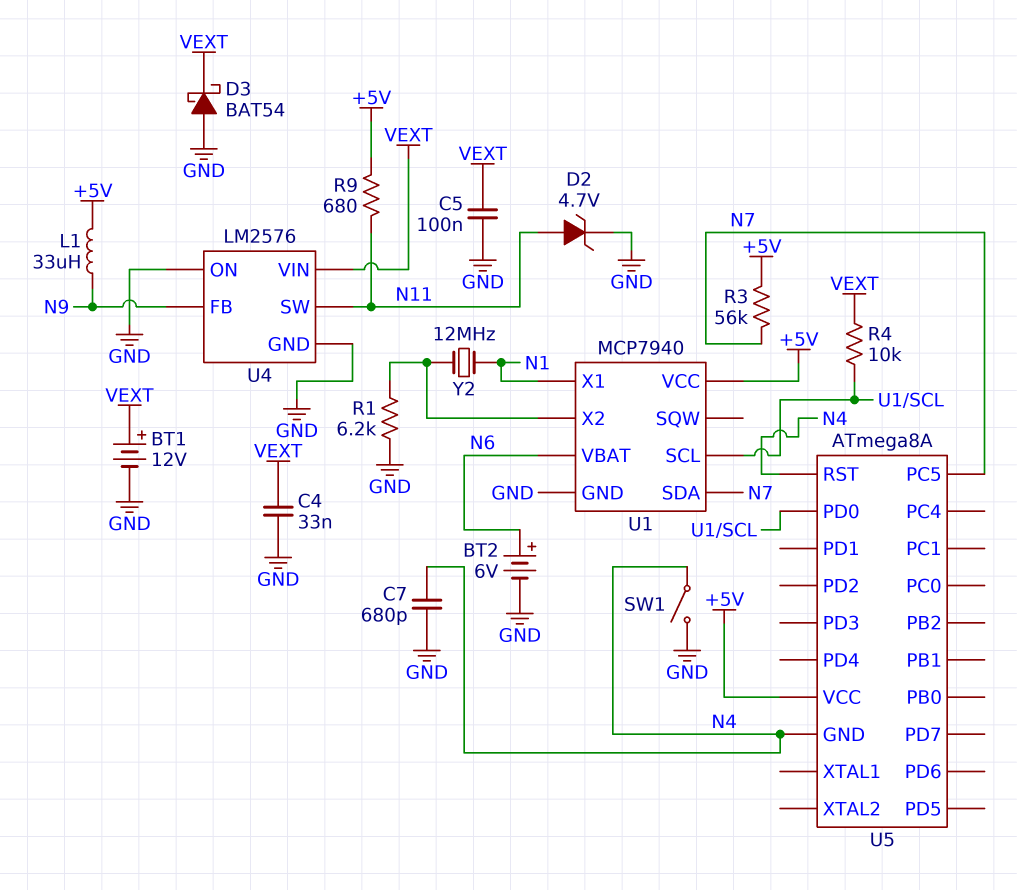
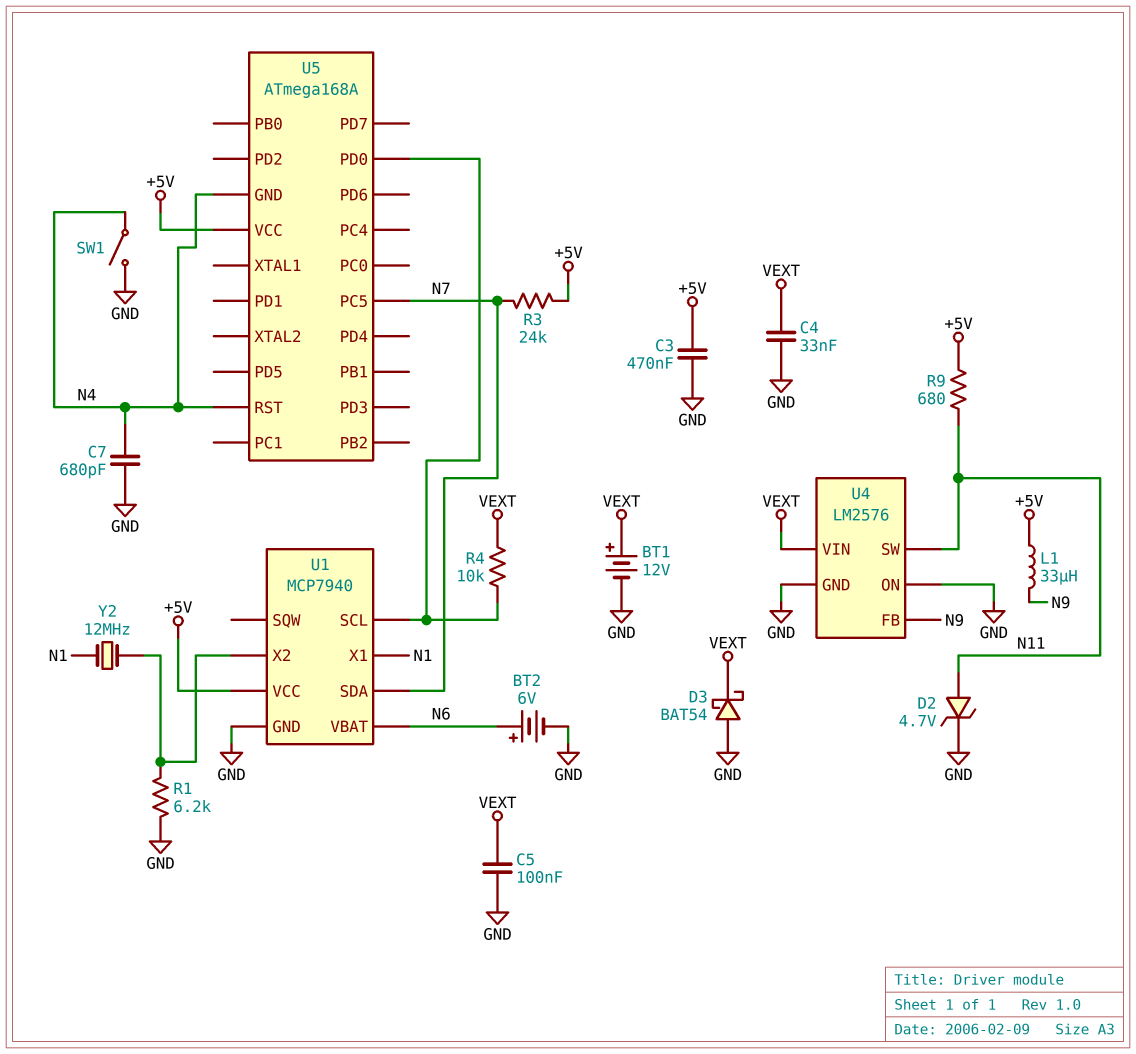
C3: none -> 470nF (+5V, GND)
R3: 56k (+5V, N7) -> 24k (+5V, N7)
U5: ATmega8A -> ATmega168A

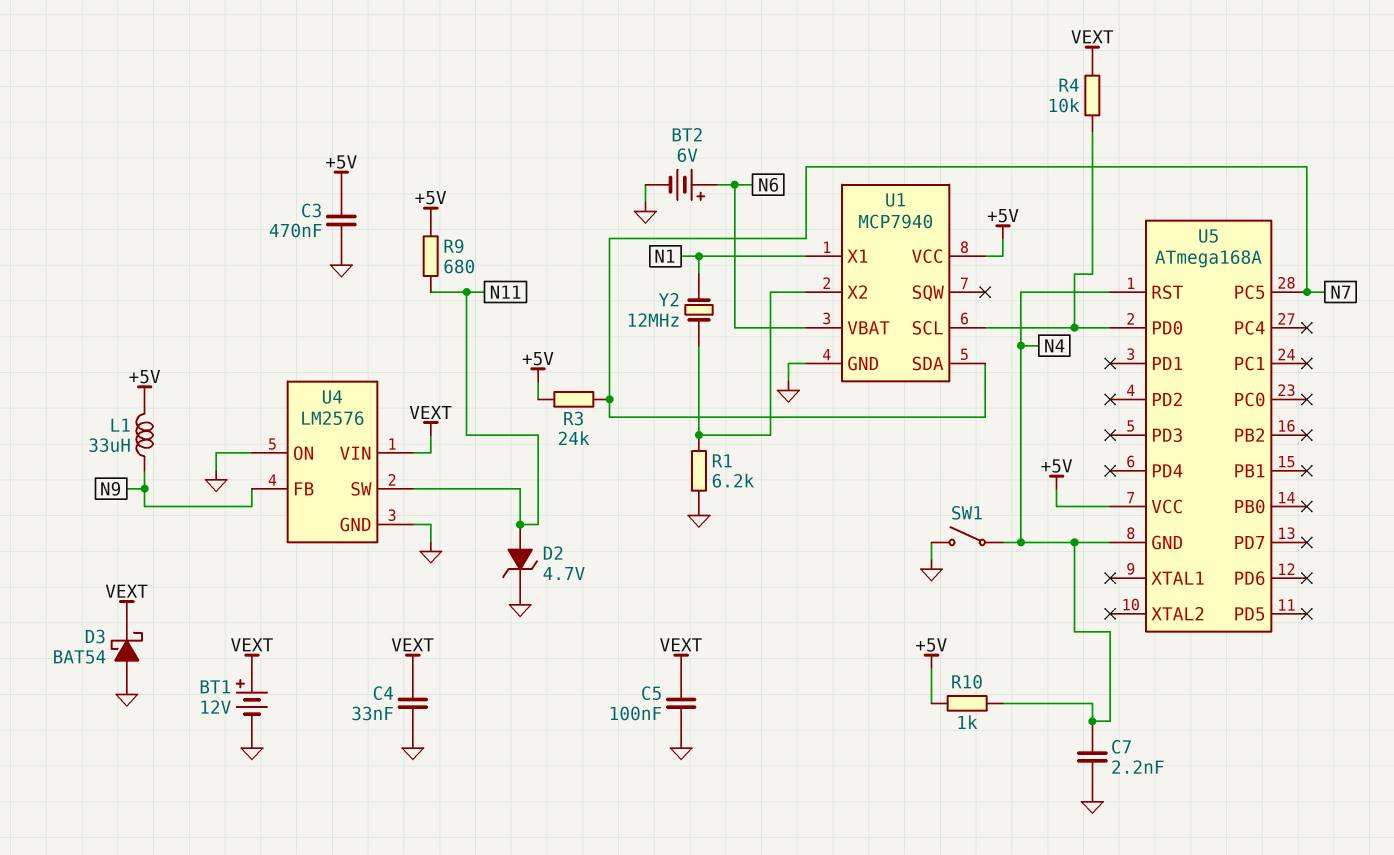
C7: 680pF (GND, N4) -> 2.2nF (GND, N4)
R10: none -> 1k (+5V, N4)

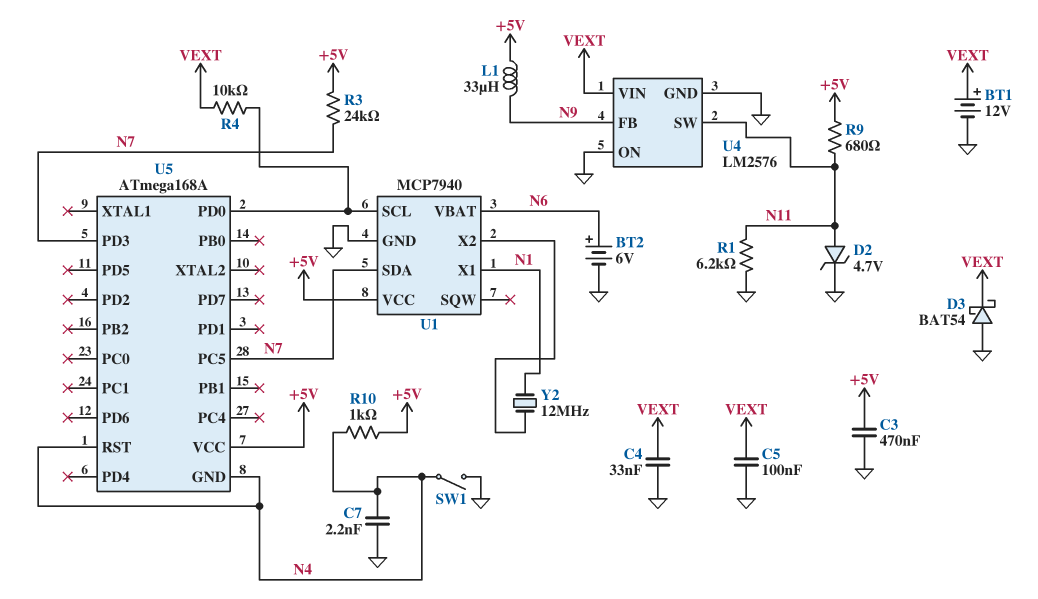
R1: 6.2k (GND, U1/X2) -> 6.2k (GND, N11)
U5 pin PD3: none -> N7

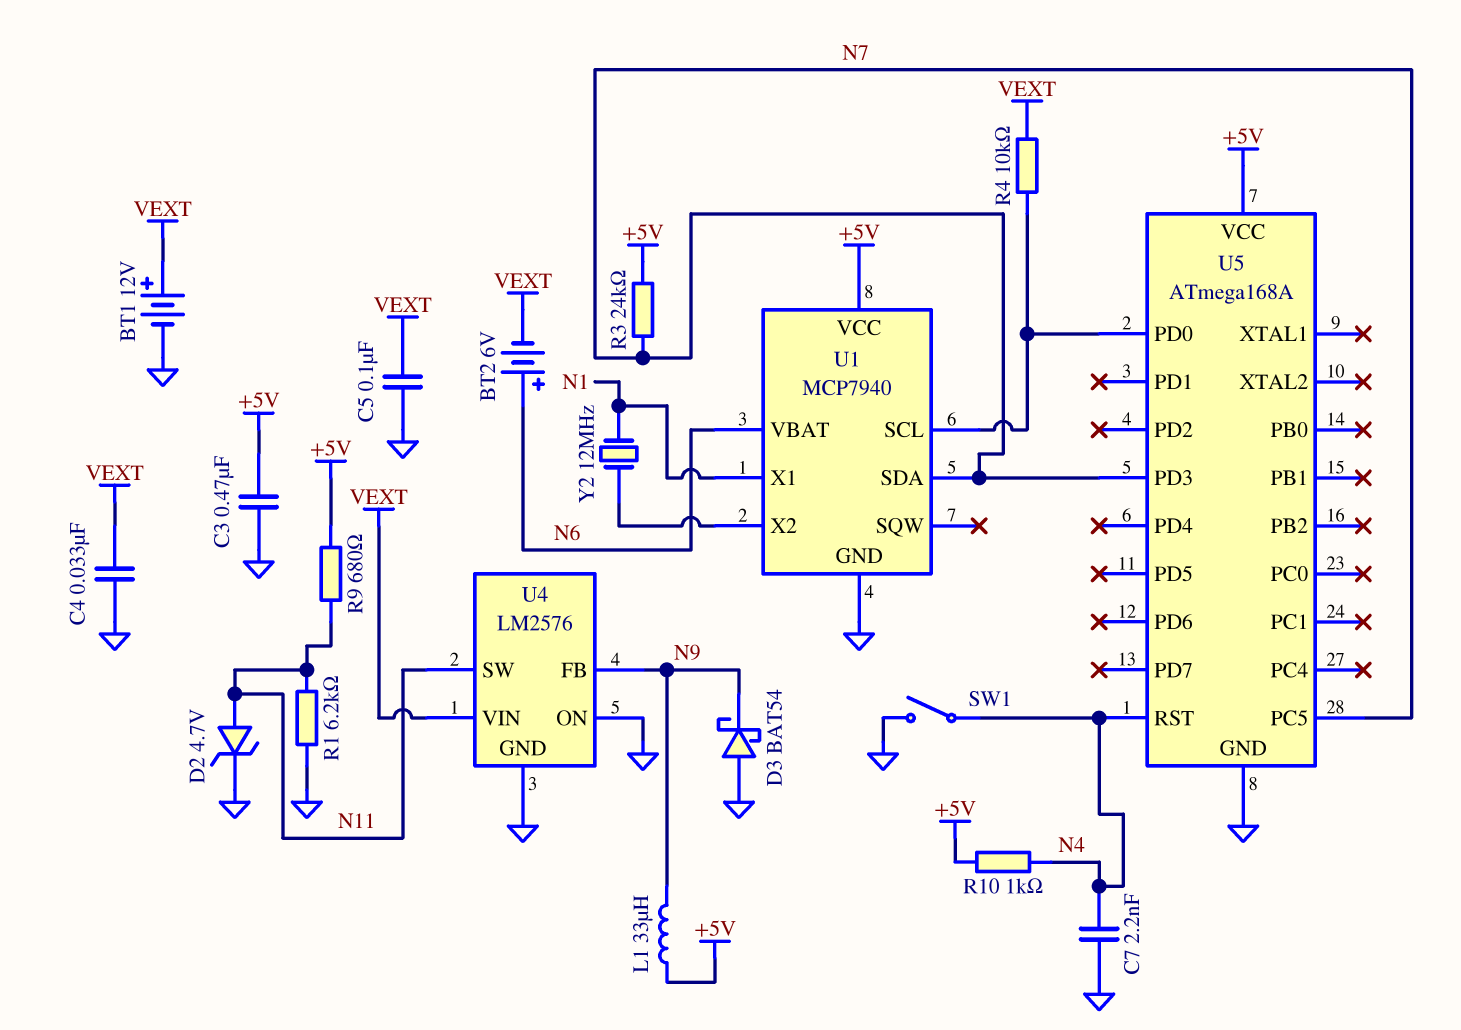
BT2: 6V (plus N6, minus GND) -> 6V (plus N6, minus VEXT)
D3: schottky BAT54 (A GND, K VEXT) -> schottky BAT54 (A GND, K N9)
U5 pin GND: N4 -> GND

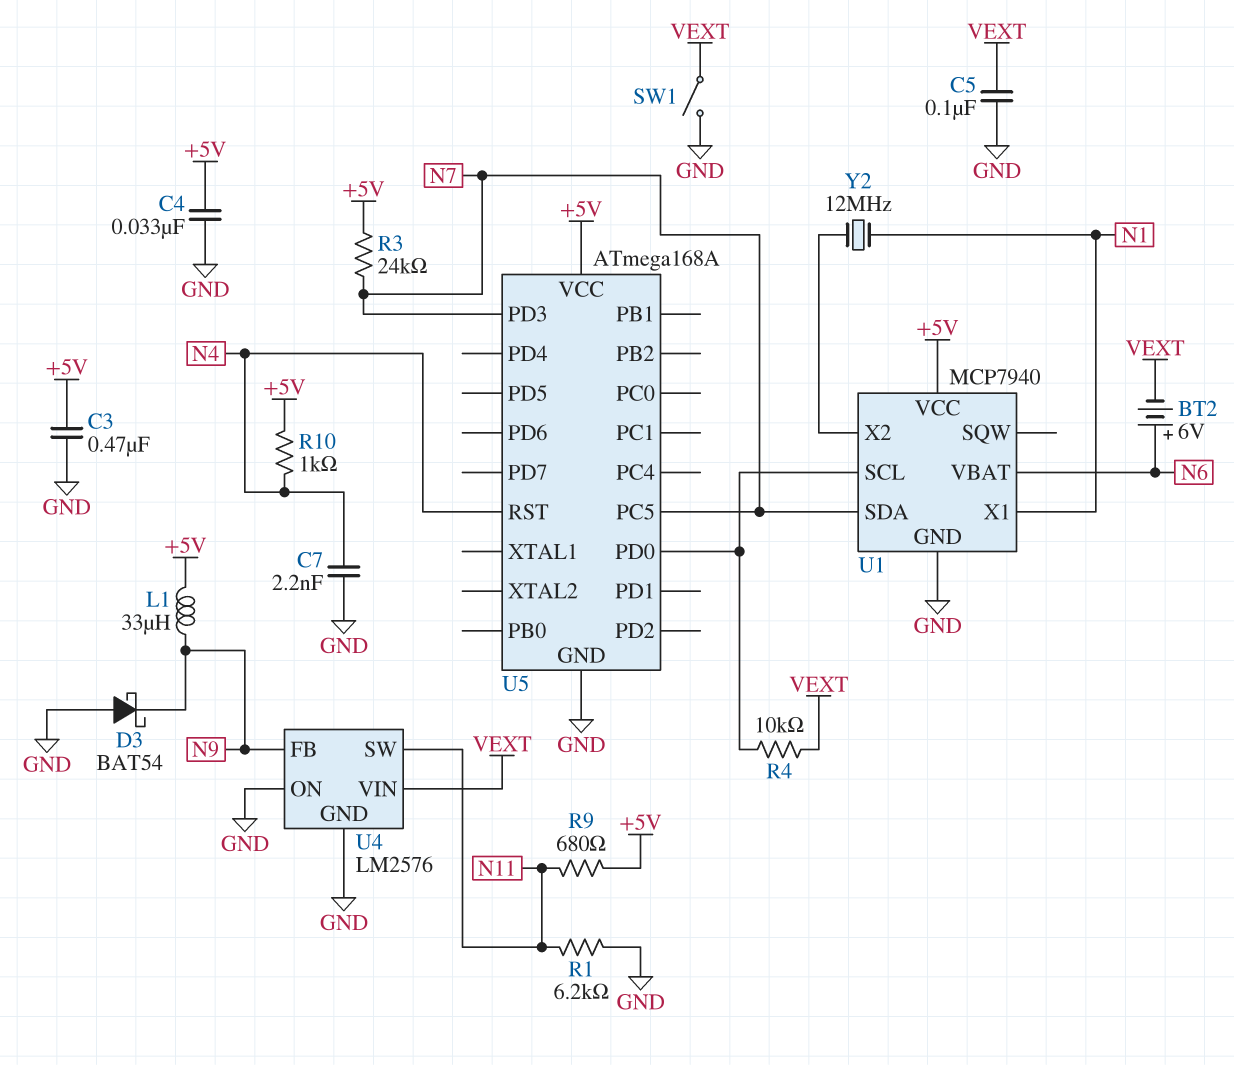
BT1: 12V (plus VEXT, minus GND) -> none
C4: 33nF (GND, VEXT) -> 33nF (+5V, GND)
D2: zener 4.7V (A N11, K GND) -> none
SW1: switch (GND, N4) -> switch (GND, VEXT)

